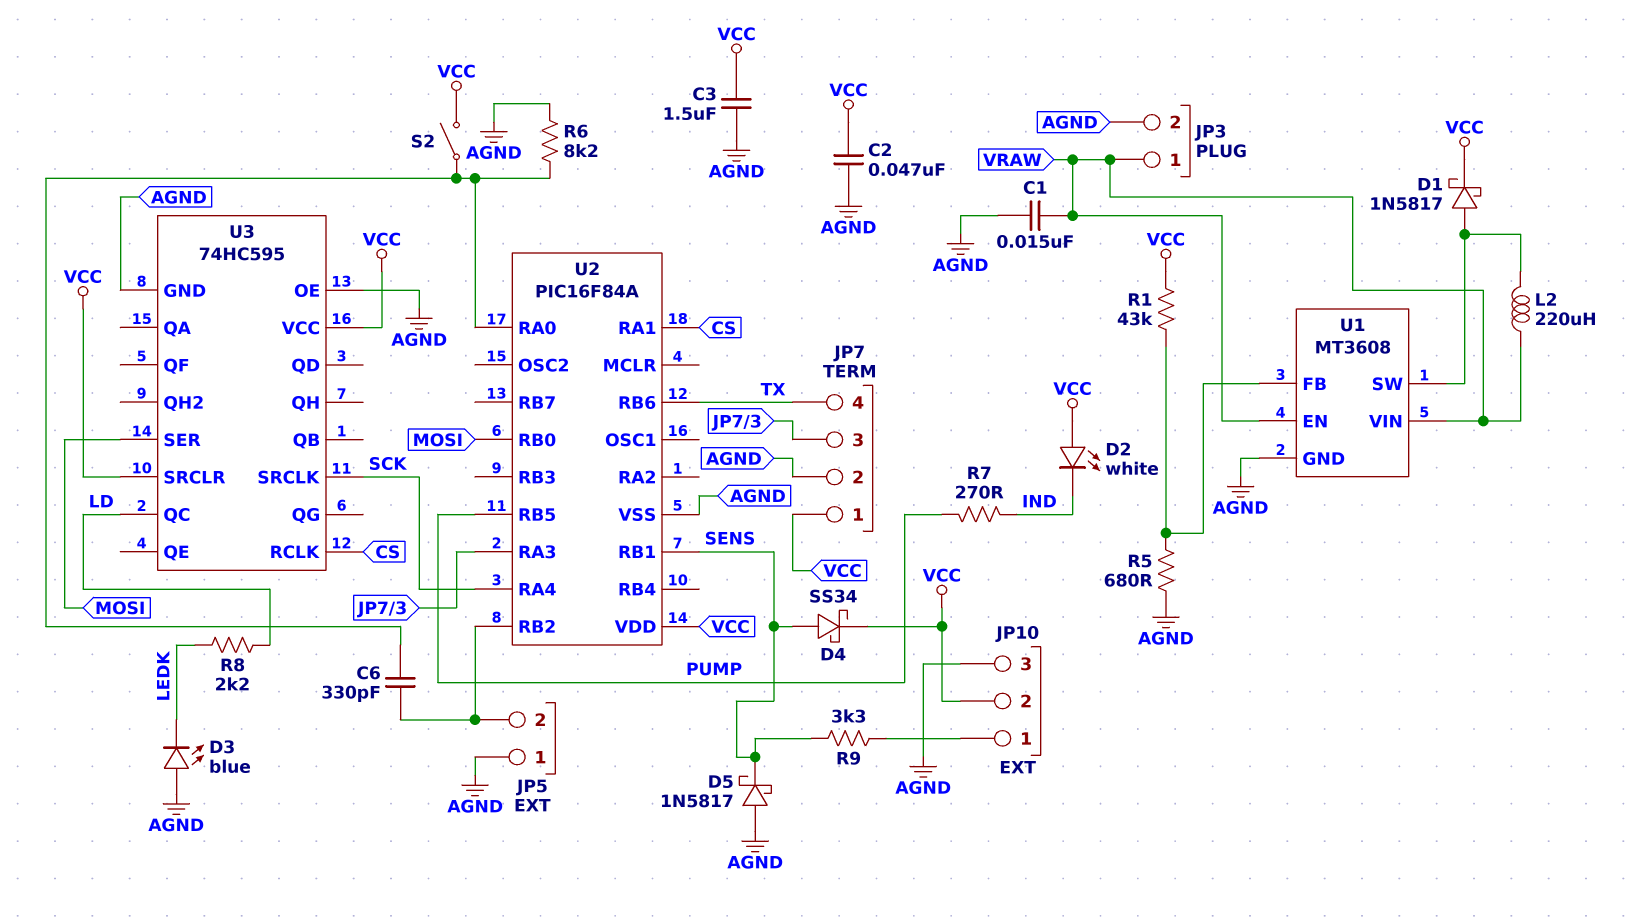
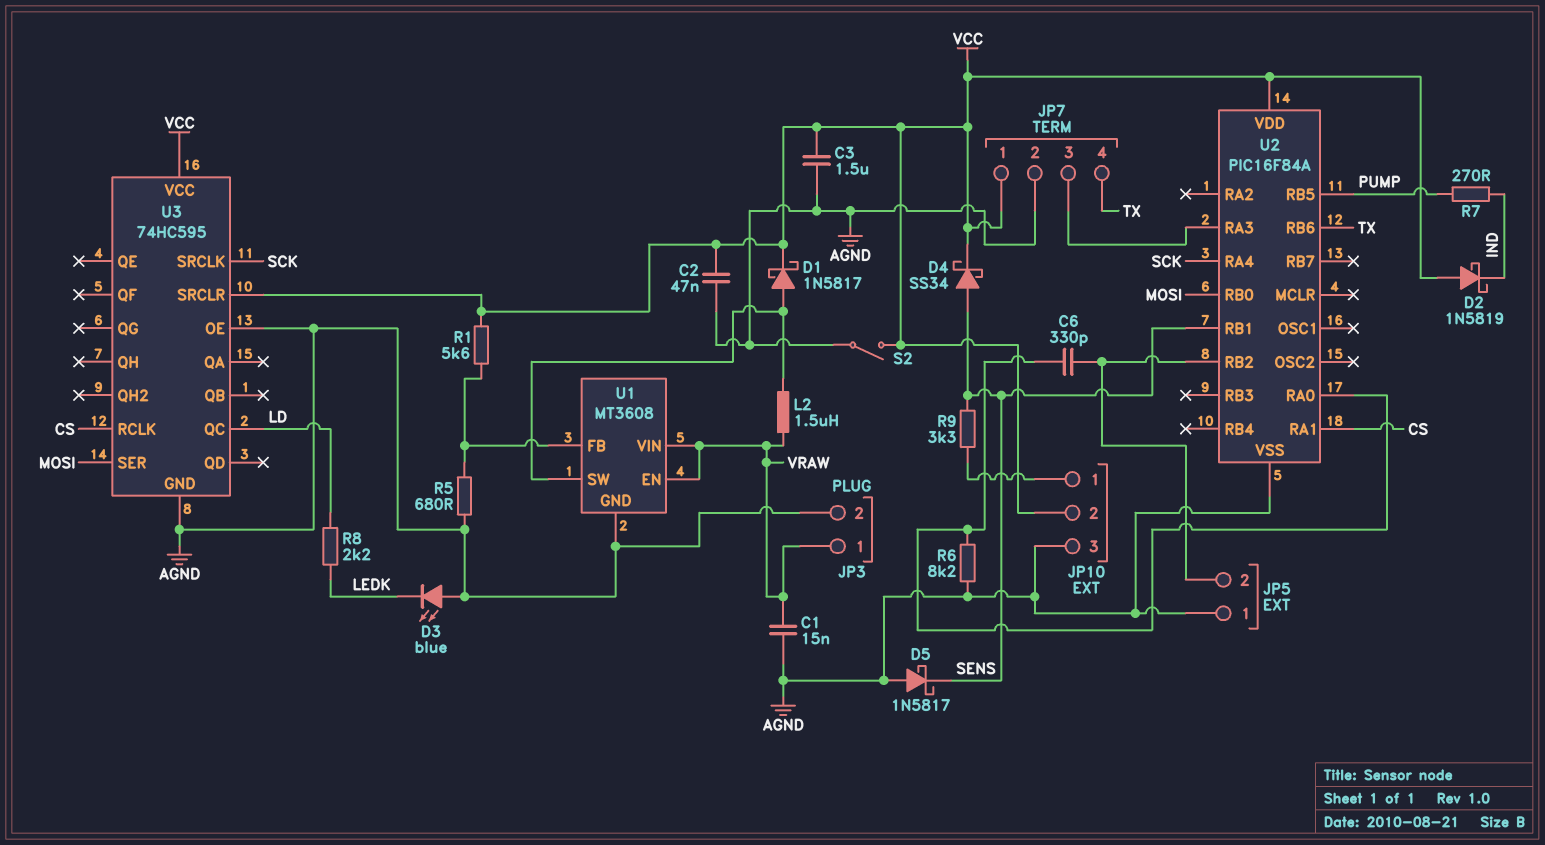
D2: LED white (A VCC, K IND) -> schottky 1N5819 (A VCC, K IND)
L2: 220uH (U1/SW, VRAW) -> 1.5uH (U1/SW, VRAW)
R1: 43k (U1/FB, VCC) -> 5.6k (U1/FB, VCC)
S2: switch (U2/RA0, VCC) -> switch (AGND, VCC)

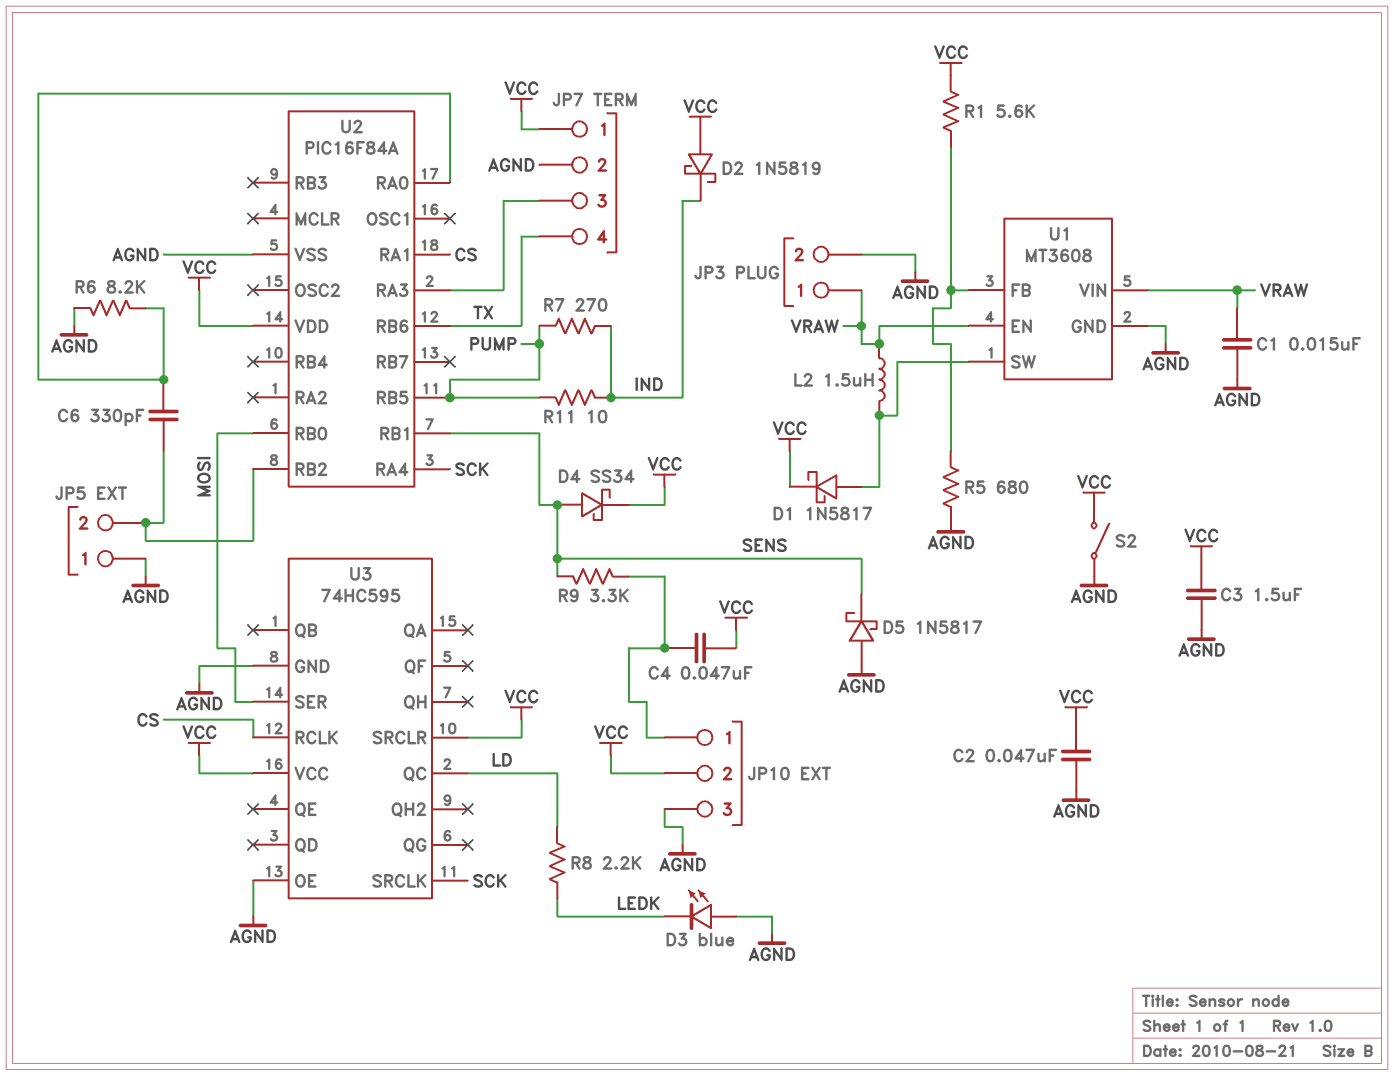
C4: none -> 47nF (JP10/1, VCC)
R11: none -> 10 (IND, PUMP)

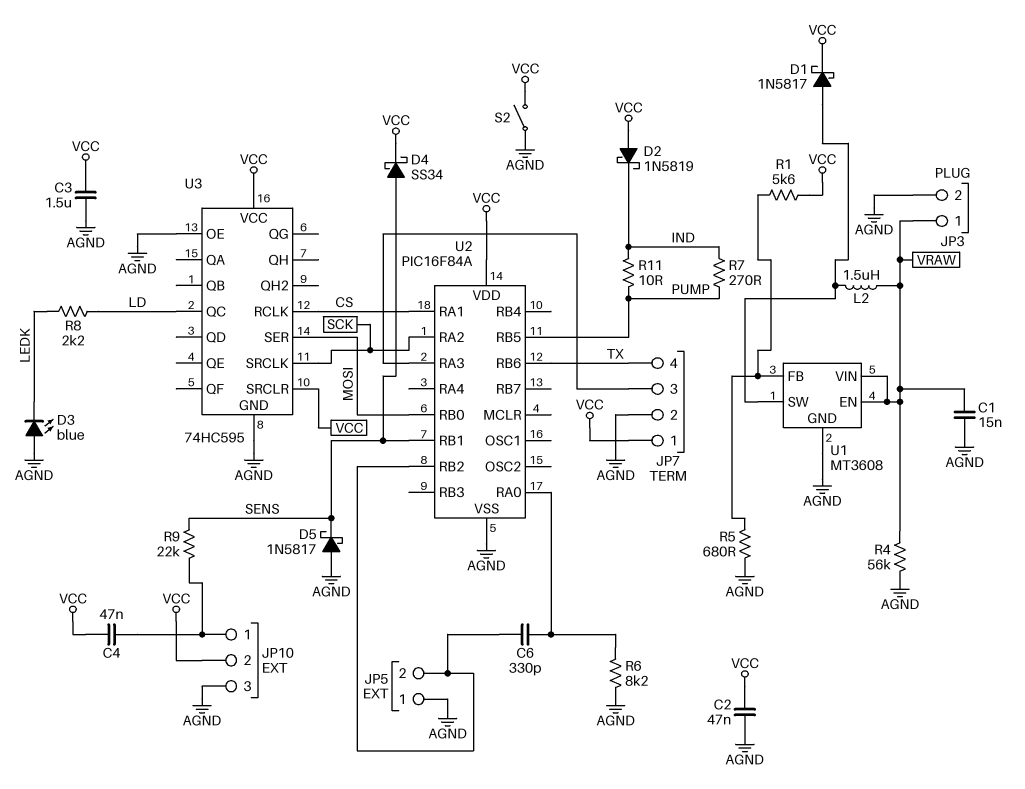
R4: none -> 56k (AGND, VRAW)
R9: 3.3k (JP10/1, SENS) -> 22k (JP10/1, SENS)
U2 pin RA2: none -> SCK
U2 pin RA4: SCK -> none

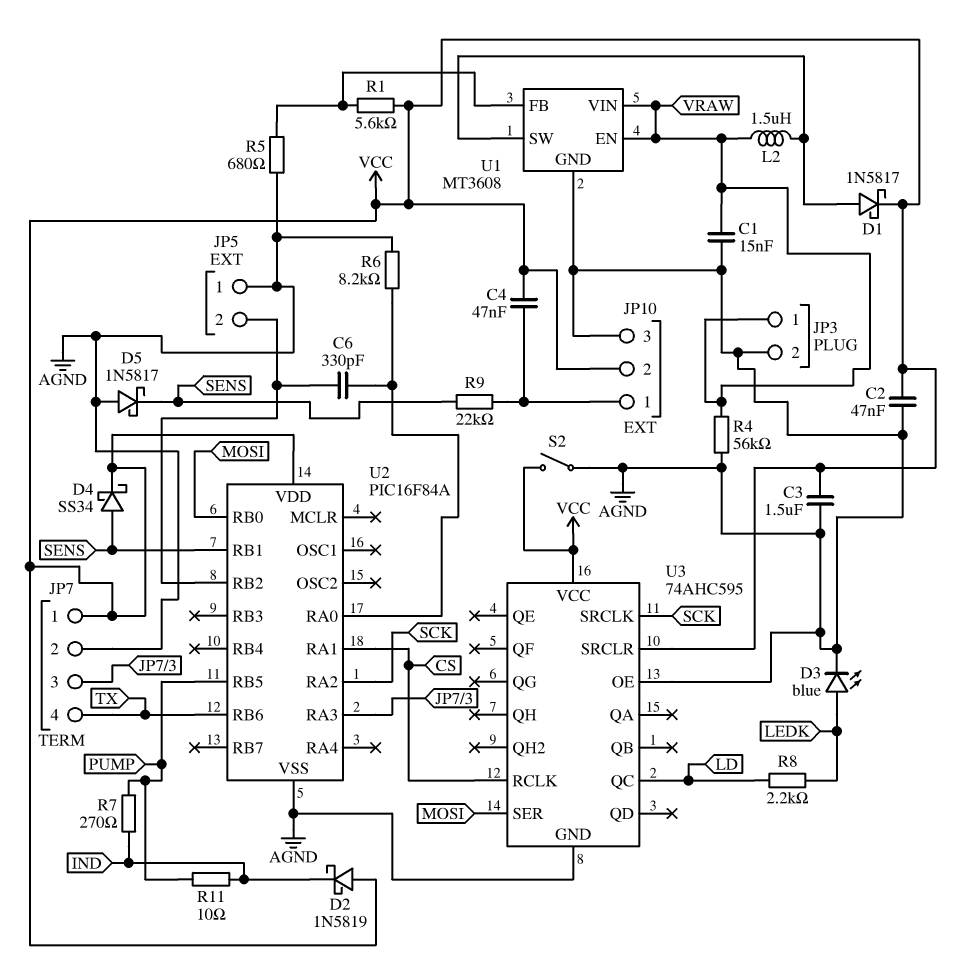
D3: LED blue (A AGND, K LEDK) -> LED blue (A LEDK, K AGND)
U3: 74HC595 -> 74AHC595

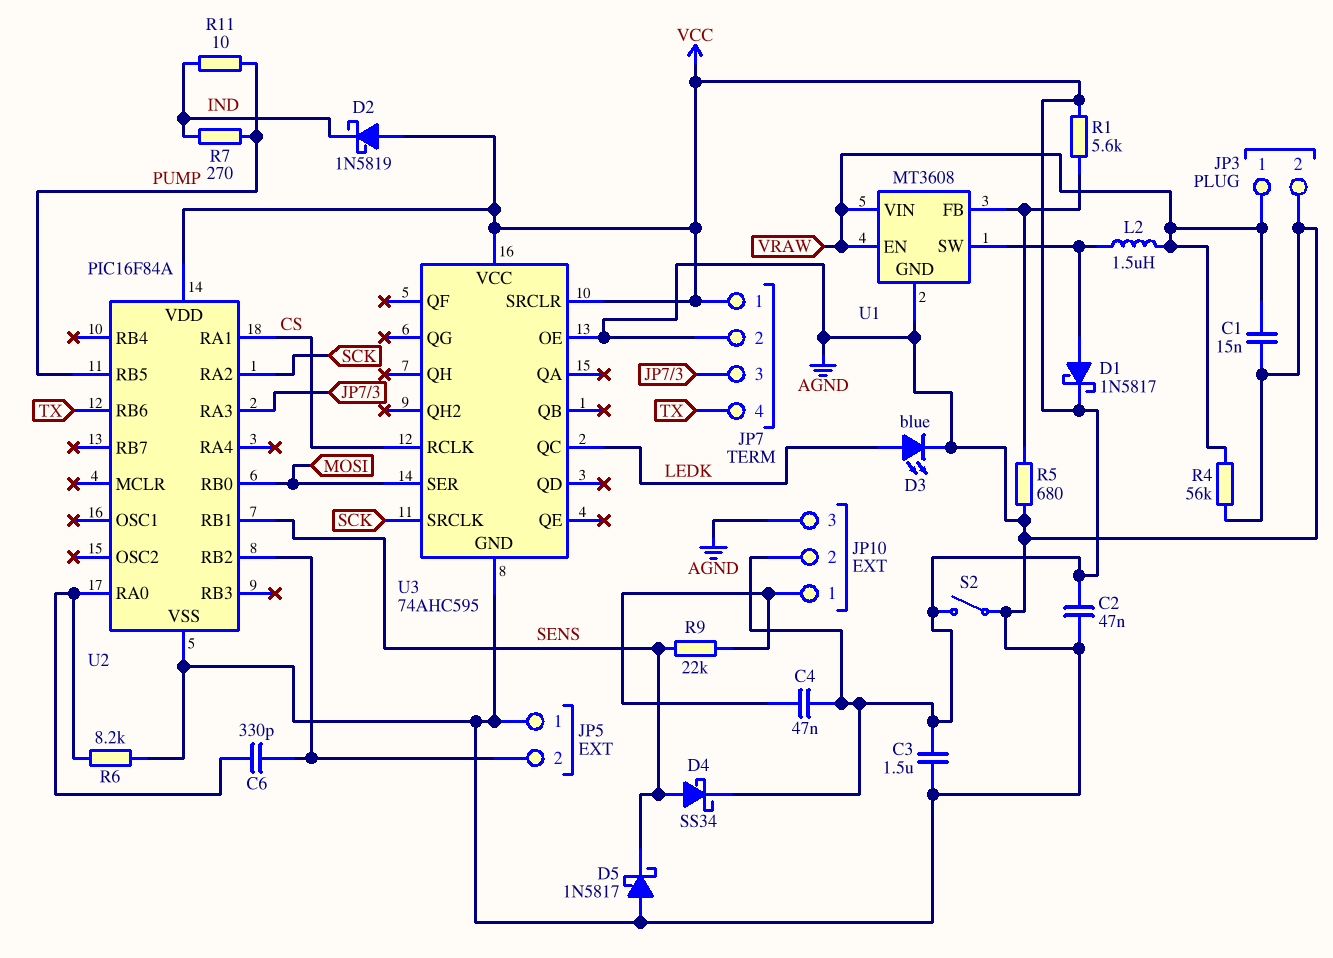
R8: 2.2k (LD, LEDK) -> none
U3 pin QC: LD -> LEDK

